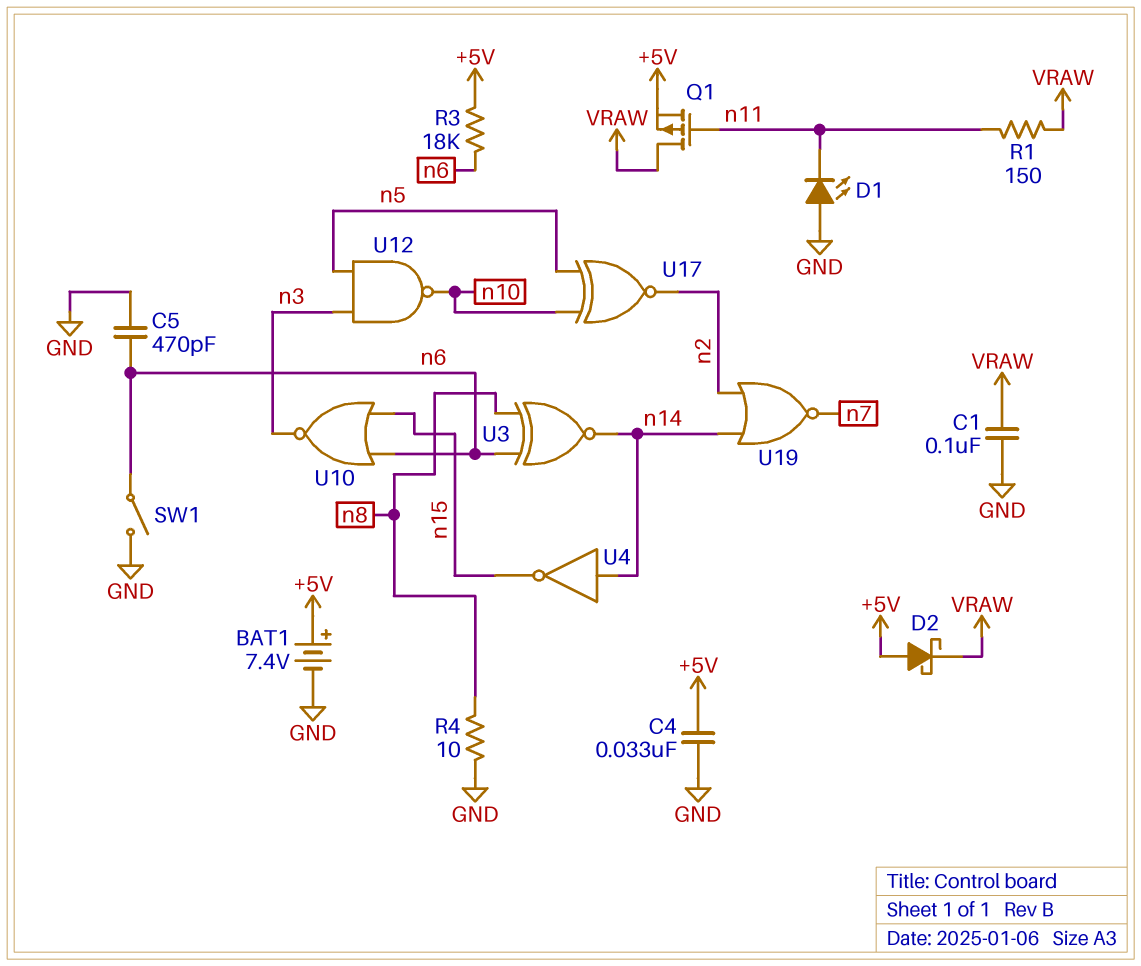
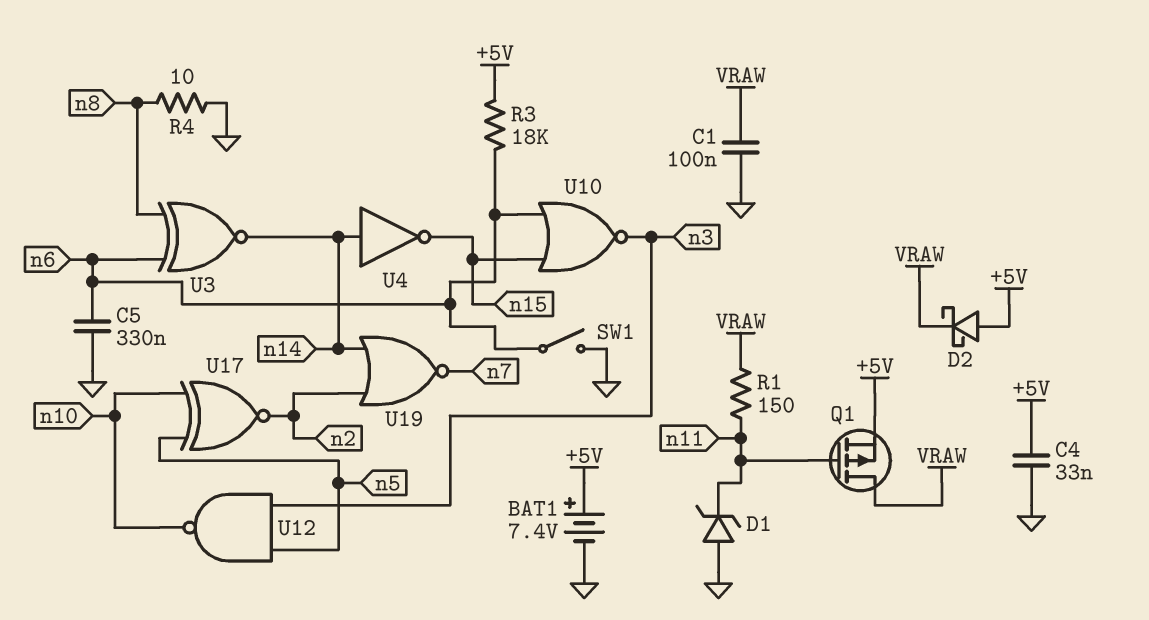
C5: 470pF (GND, n6) -> 330nF (GND, n6)
D1: LED (A GND, K n11) -> zener (A GND, K n11)

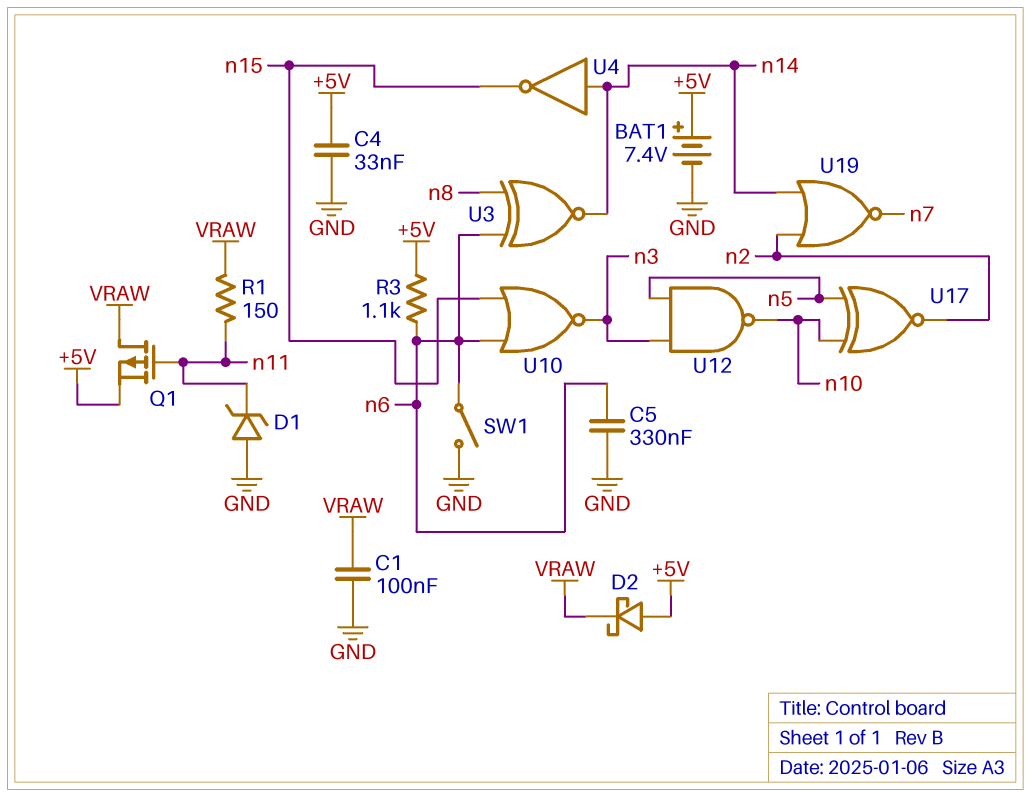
R3: 18k (+5V, n6) -> 1.1k (+5V, n6)
R4: 10 (GND, n8) -> none

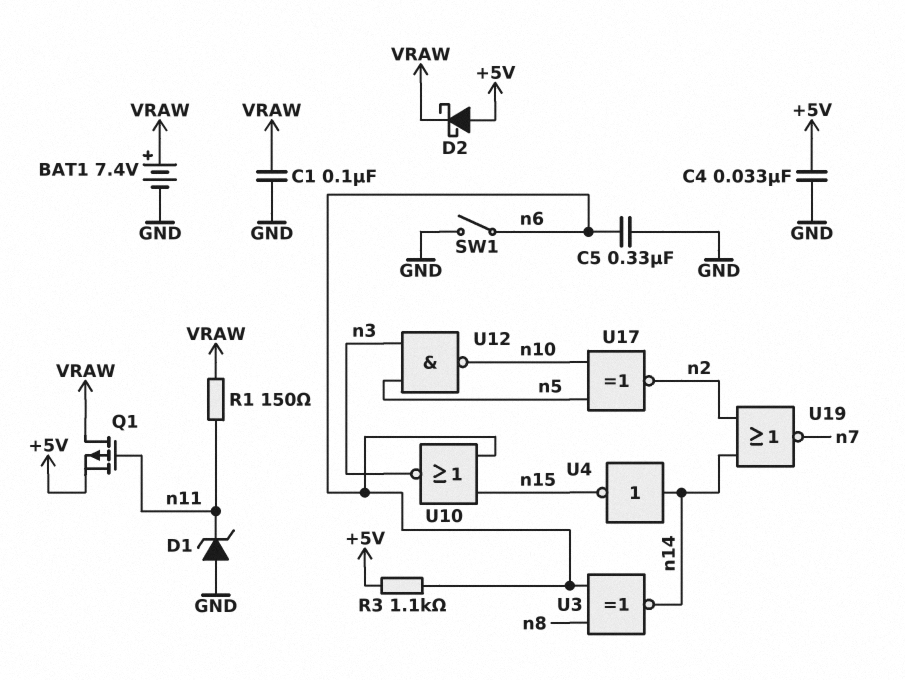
BAT1: 7.4V (plus +5V, minus GND) -> 7.4V (plus VRAW, minus GND)

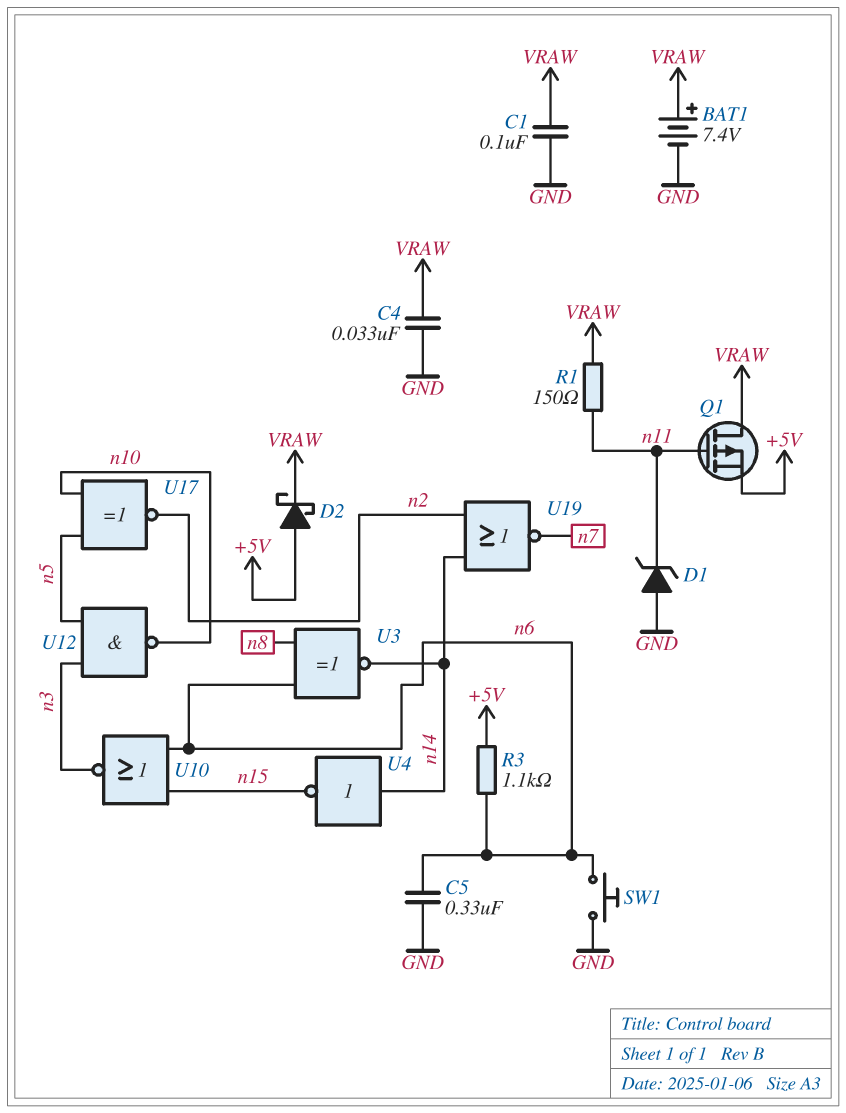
C4: 33nF (+5V, GND) -> 33nF (GND, VRAW)
SW1: switch (GND, n6) -> button (GND, n6)

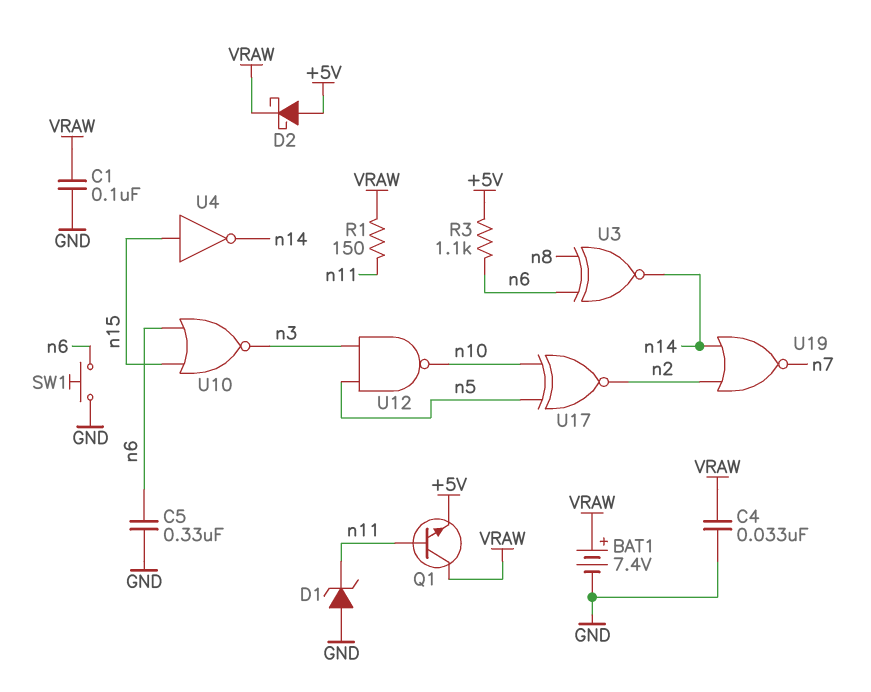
Q1: PMOS (G n11, D VRAW, S +5V) -> NPN (B n11, C VRAW, E +5V)
U4: NOT (in n14, out n15) -> NOT (in n15, out n14)

